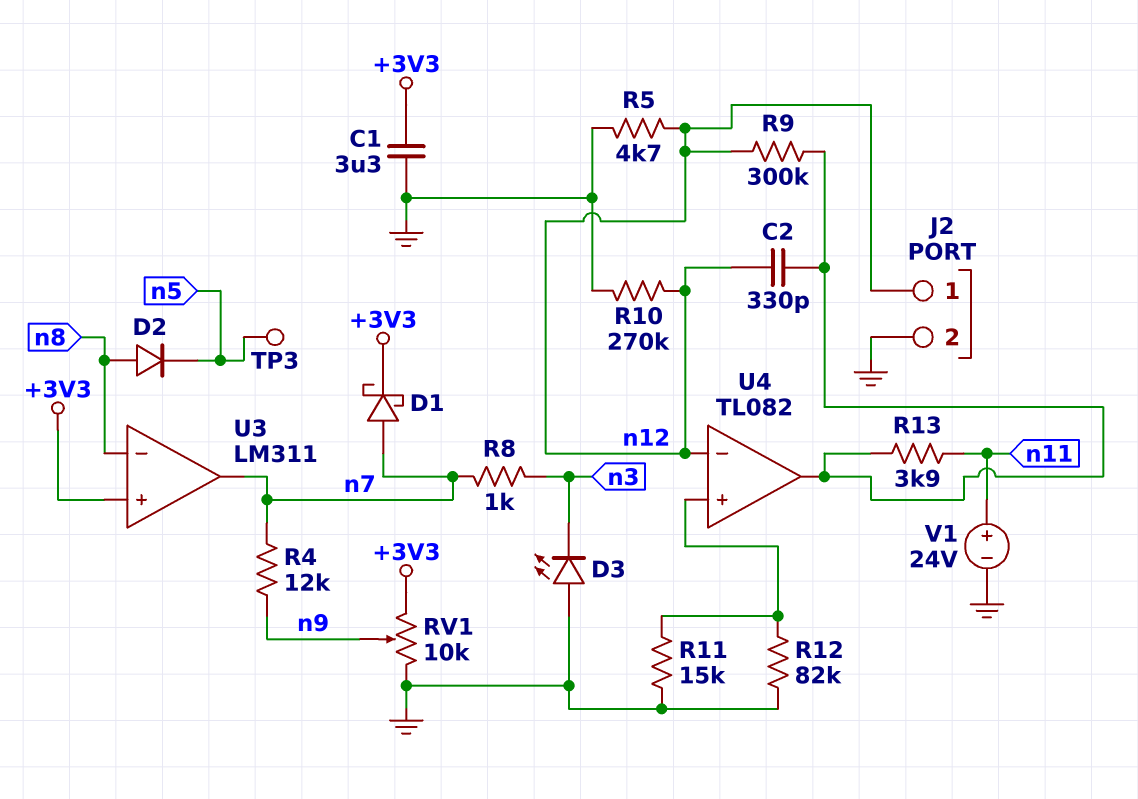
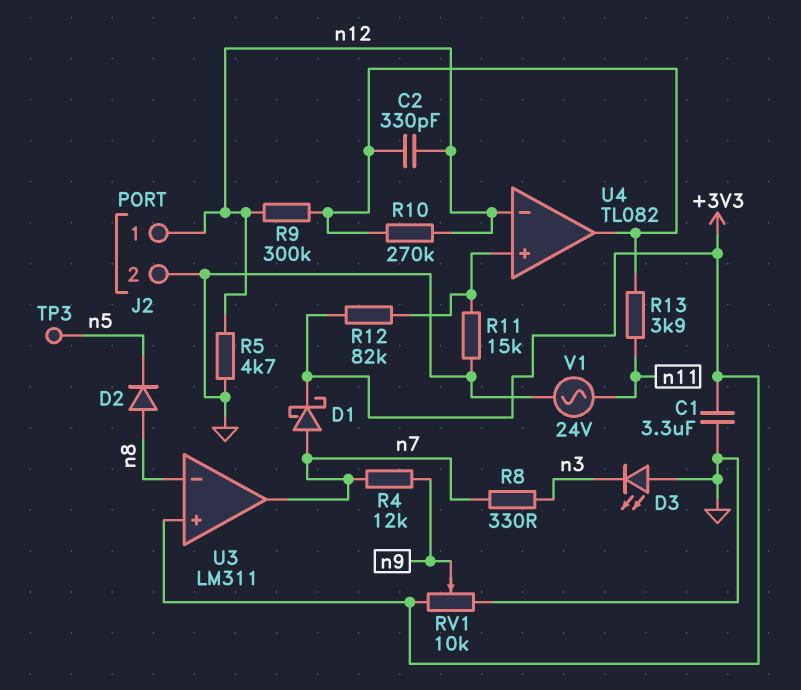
R8: 1k (n3, n7) -> 330 (n3, n7)
R10: 270k (GND, n12) -> 270k (U4/out, n12)
R12: 82k (GND, U4/in+) -> 82k (+3V3, U4/in+)
V1: 24V (plus n11, minus GND) -> AC 24V (GND, n11)

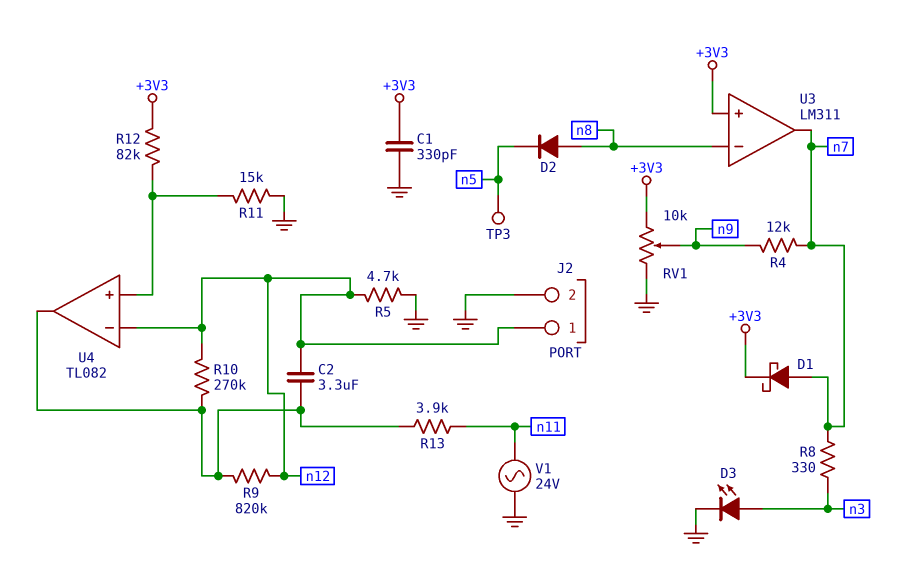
C1: 3.3uF (+3V3, GND) -> 330pF (+3V3, GND)
C2: 330pF (U4/out, n12) -> 3.3uF (U4/out, n12)
D3: LED (A GND, K n3) -> LED (A n3, K GND)
R9: 300k (U4/out, n12) -> 820k (U4/out, n12)

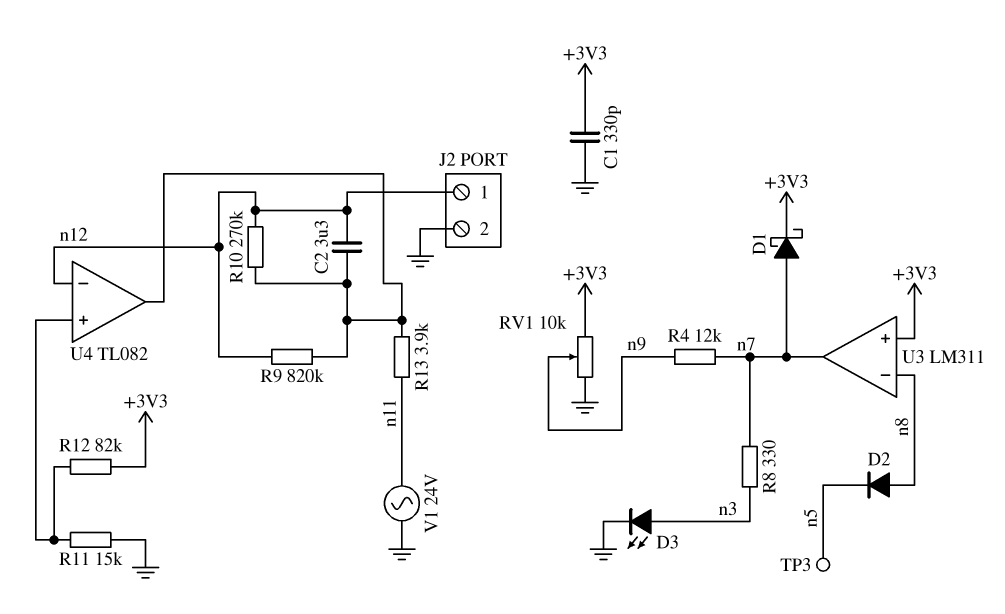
R5: 4.7k (GND, n12) -> none

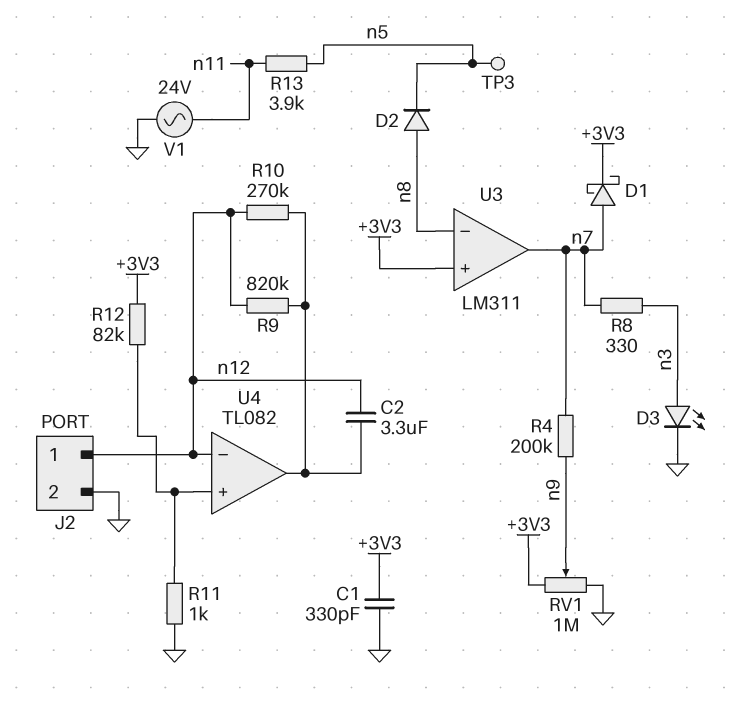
R4: 12k (n7, n9) -> 200k (n7, n9)
R11: 15k (GND, U4/in+) -> 1k (GND, U4/in+)
R13: 3.9k (U4/out, n11) -> 3.9k (n5, n11)
RV1: 10k (+3V3, GND, wiper n9) -> 1M (+3V3, GND, wiper n9)

